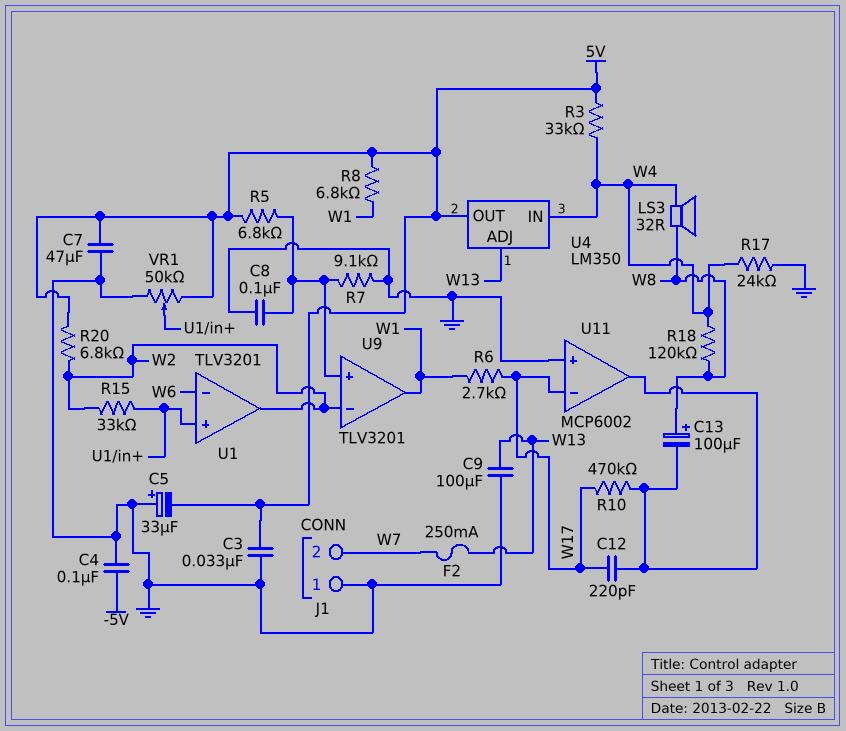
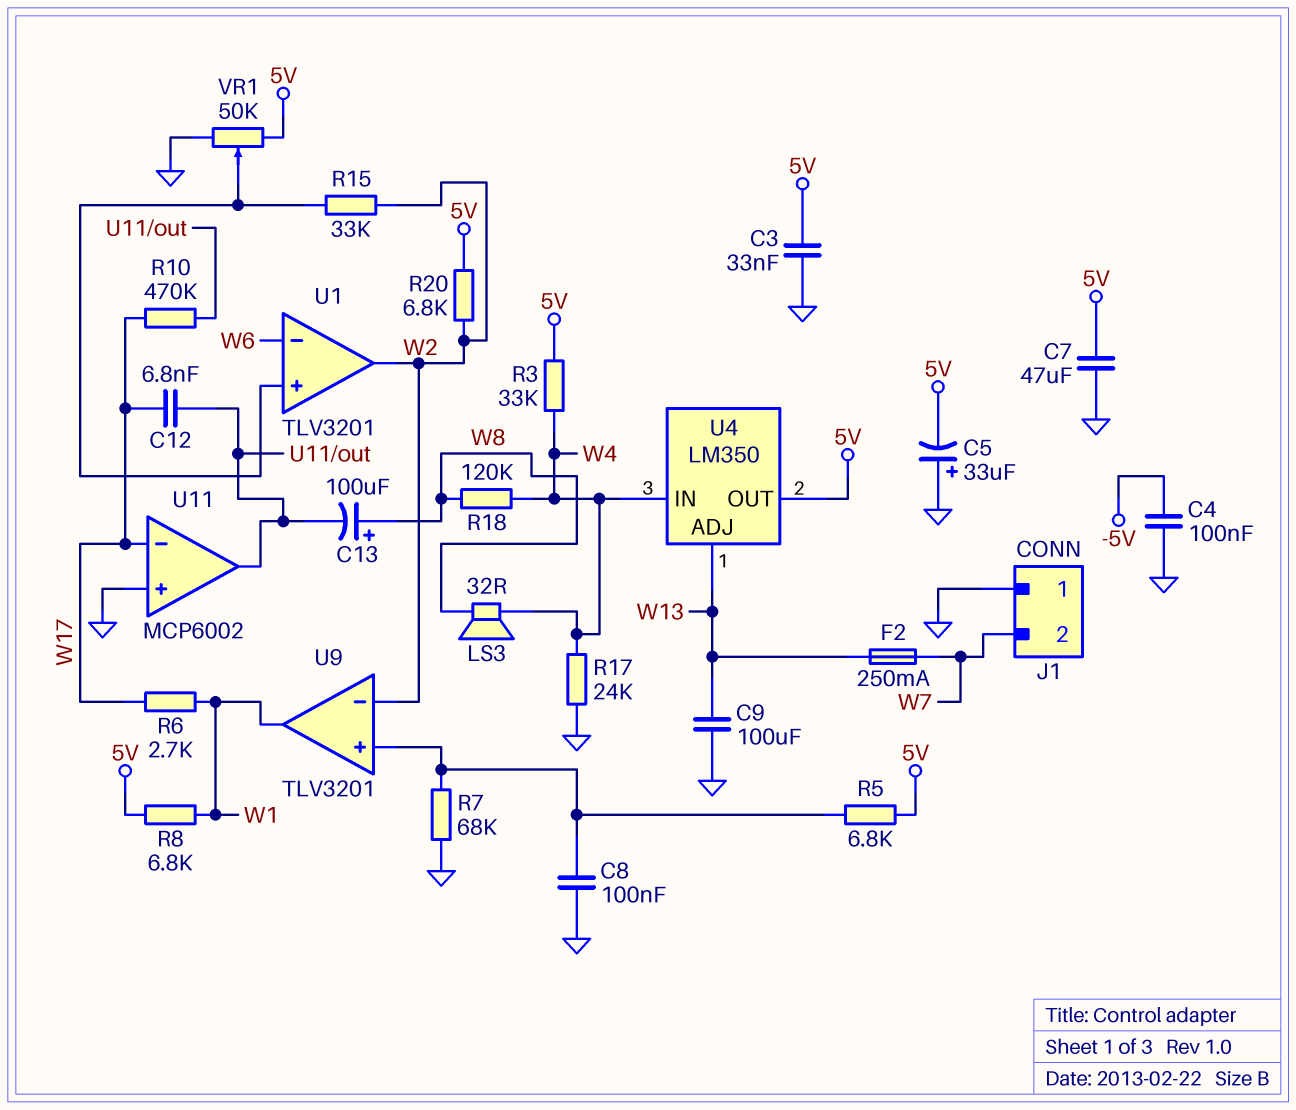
C12: 220pF (U11/out, W17) -> 6.8nF (U11/out, W17)
R7: 9.1k (GND, U9/in+) -> 68k (GND, U9/in+)

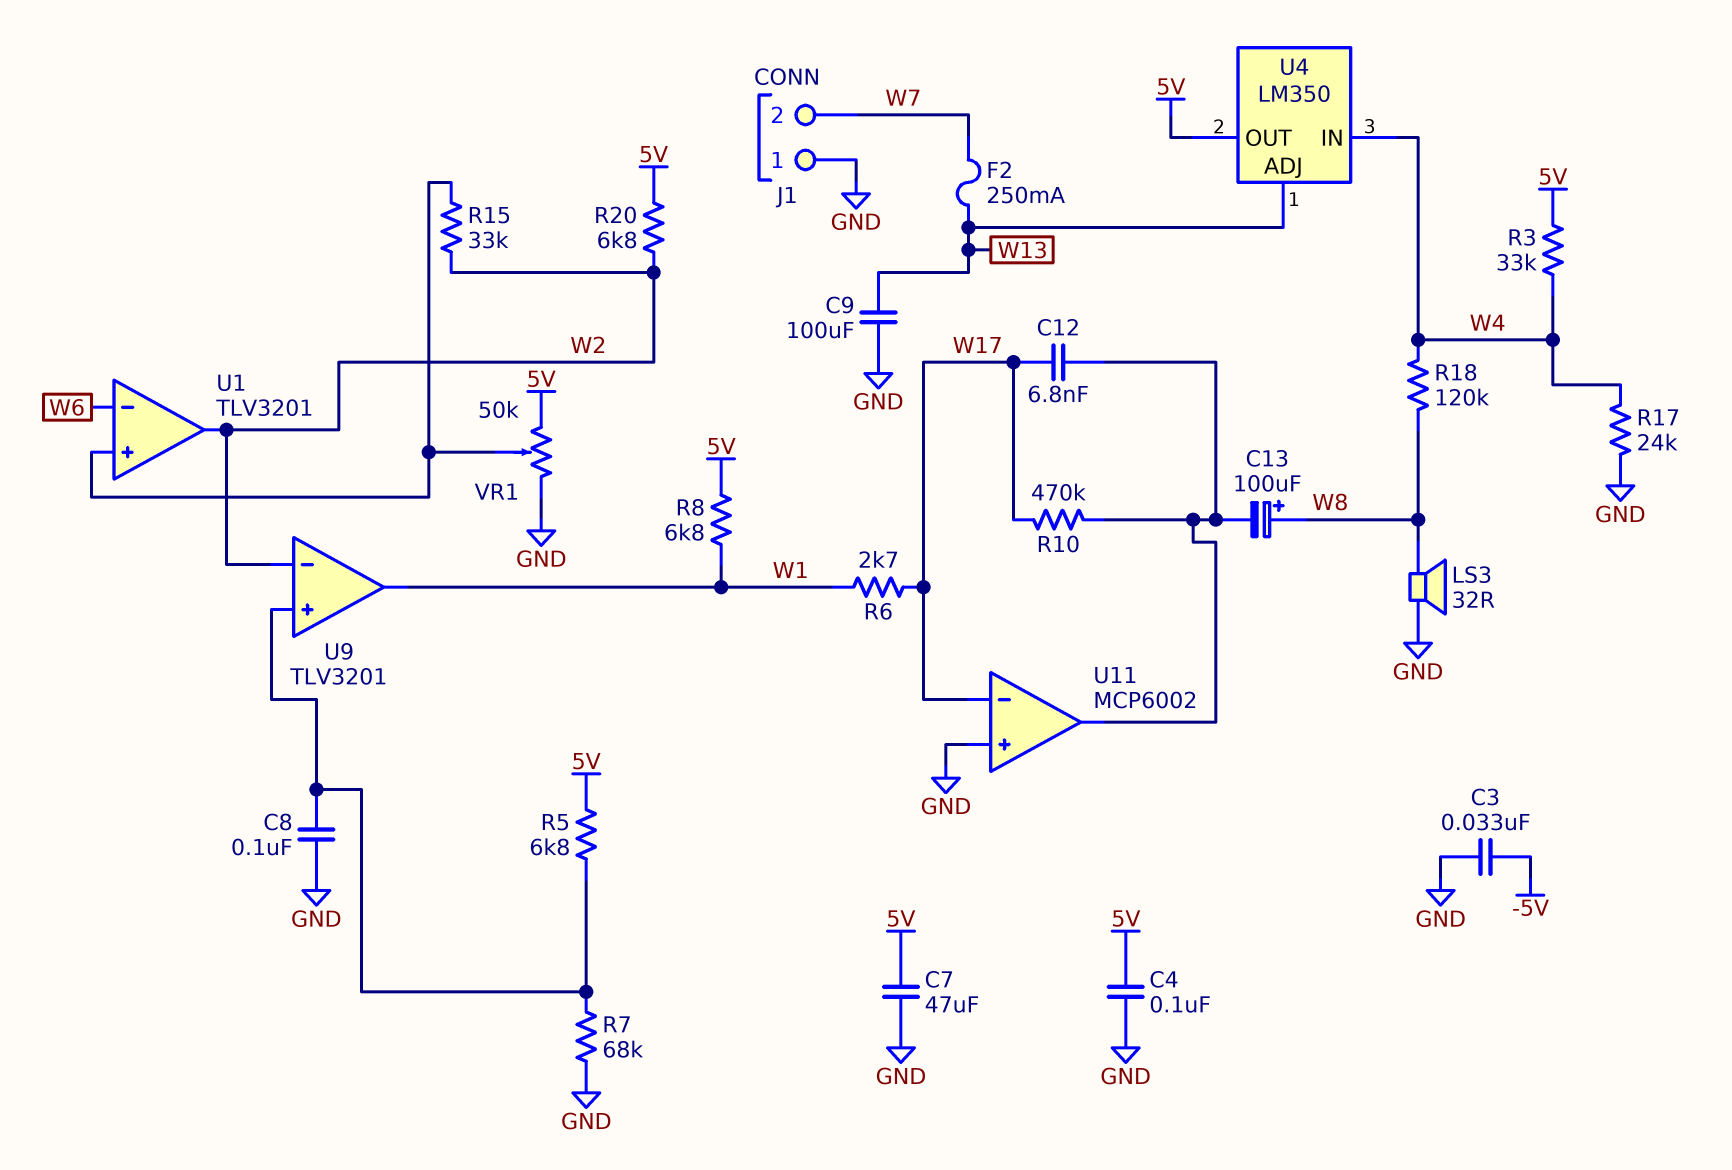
C3: 33nF (5V, GND) -> 33nF (-5V, GND)
C4: 100nF (-5V, GND) -> 100nF (5V, GND)
C5: 33uF (plus GND, minus 5V) -> none
LS3: speaker 32R (W4, W8) -> speaker 32R (GND, W8)

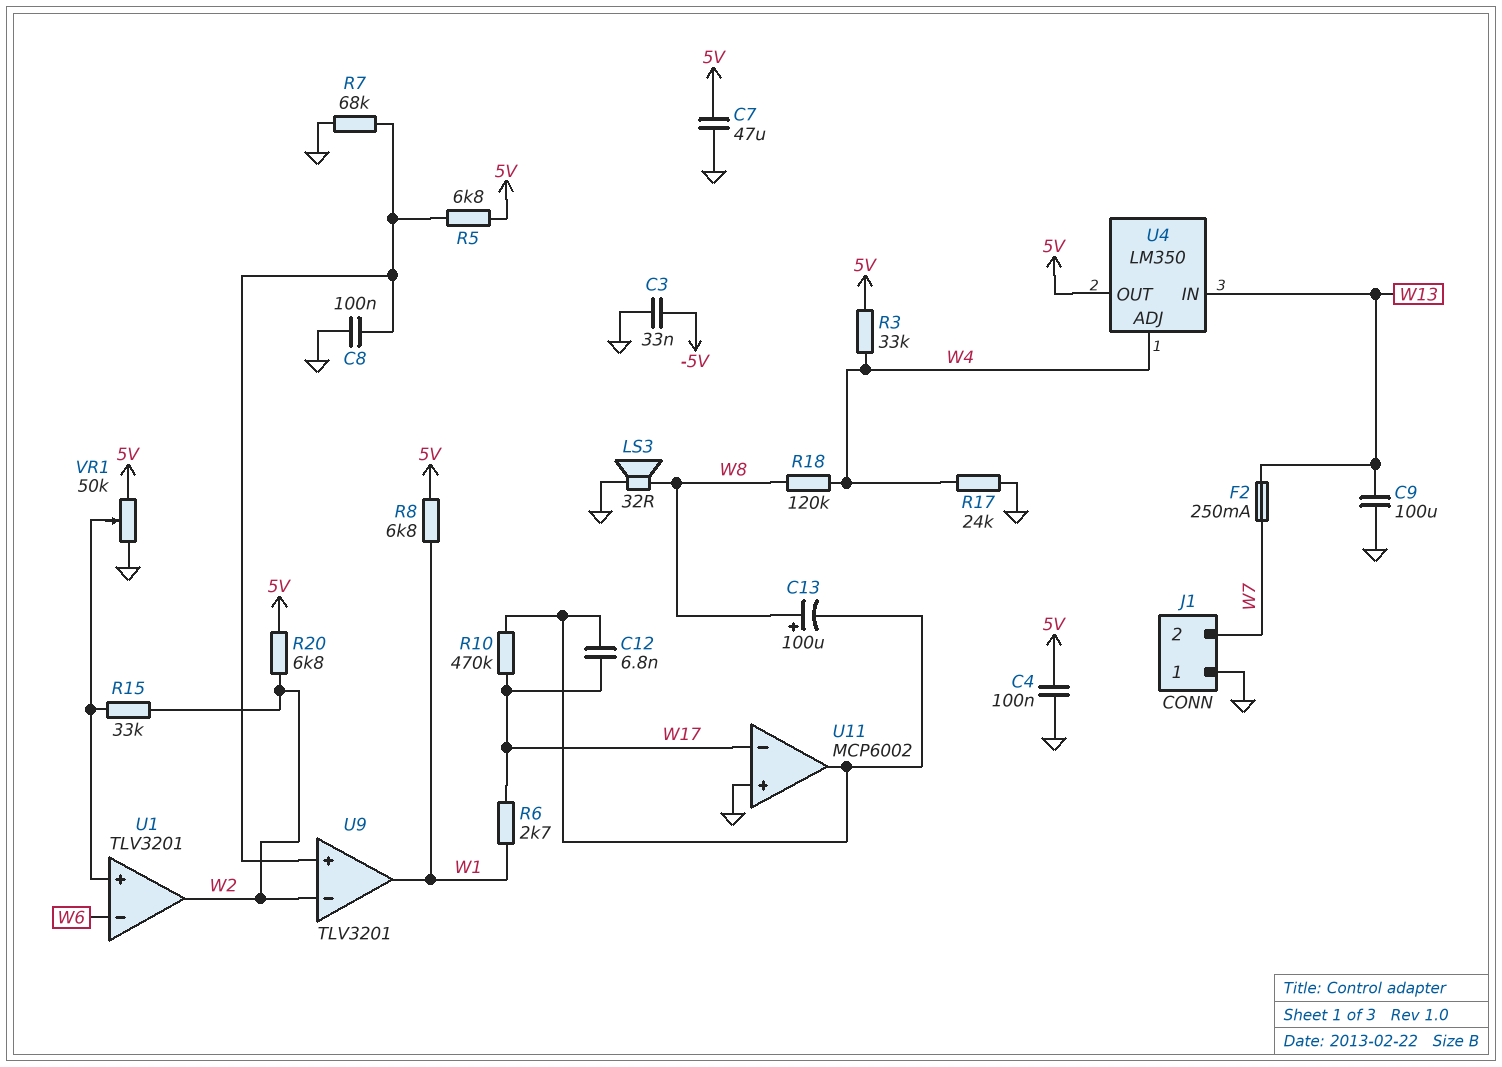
U4 pin ADJ: W13 -> W4
U4 pin IN: W4 -> W13

